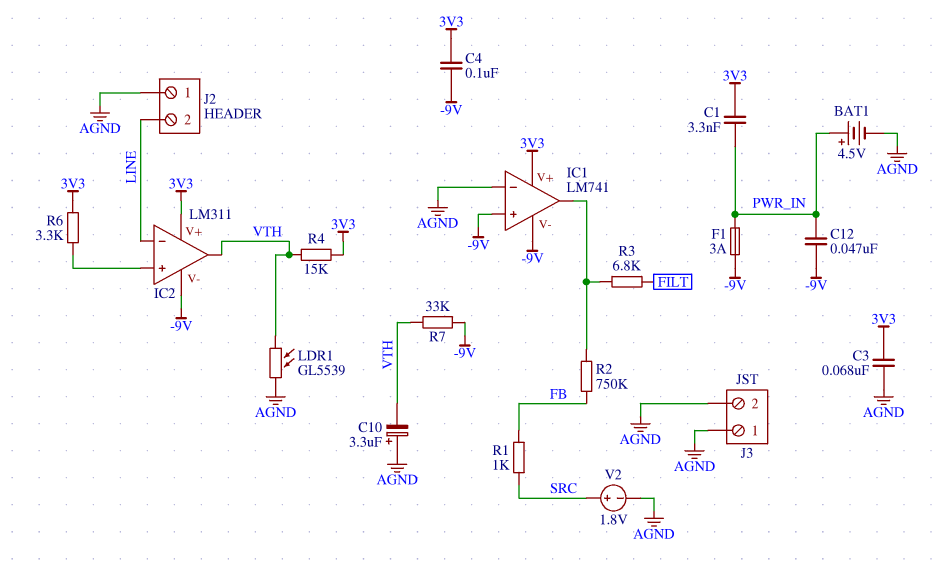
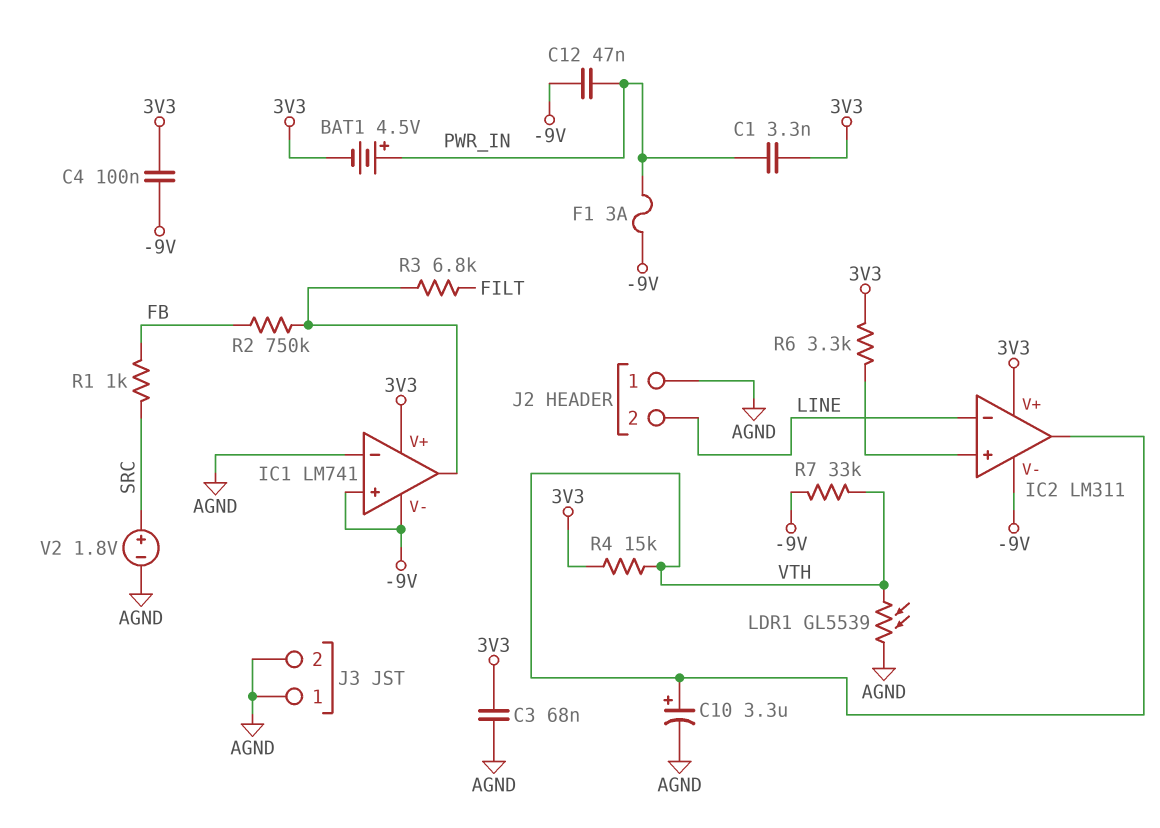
BAT1: 4.5V (plus PWR_IN, minus AGND) -> 4.5V (plus PWR_IN, minus 3V3)
C10: 3.3uF (plus AGND, minus VTH) -> 3.3uF (plus VTH, minus AGND)

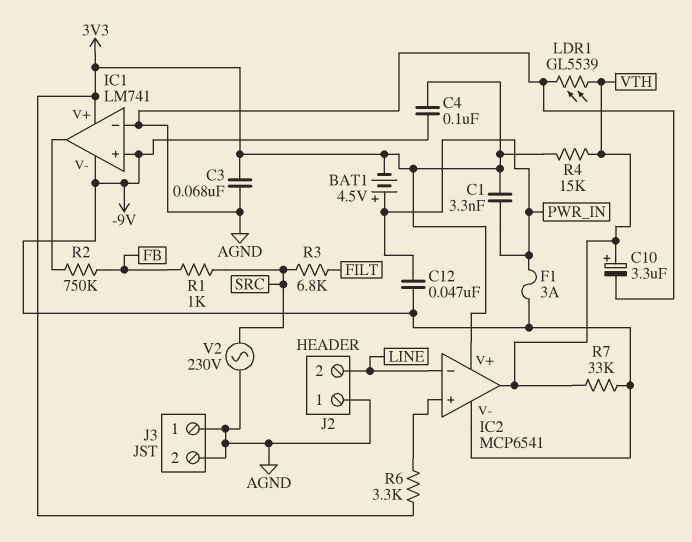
IC2: LM311 -> MCP6541
R3: 6.8k (FILT, IC1/out) -> 6.8k (FILT, SRC)
V2: 1.8V (plus SRC, minus AGND) -> AC 230V (AGND, SRC)

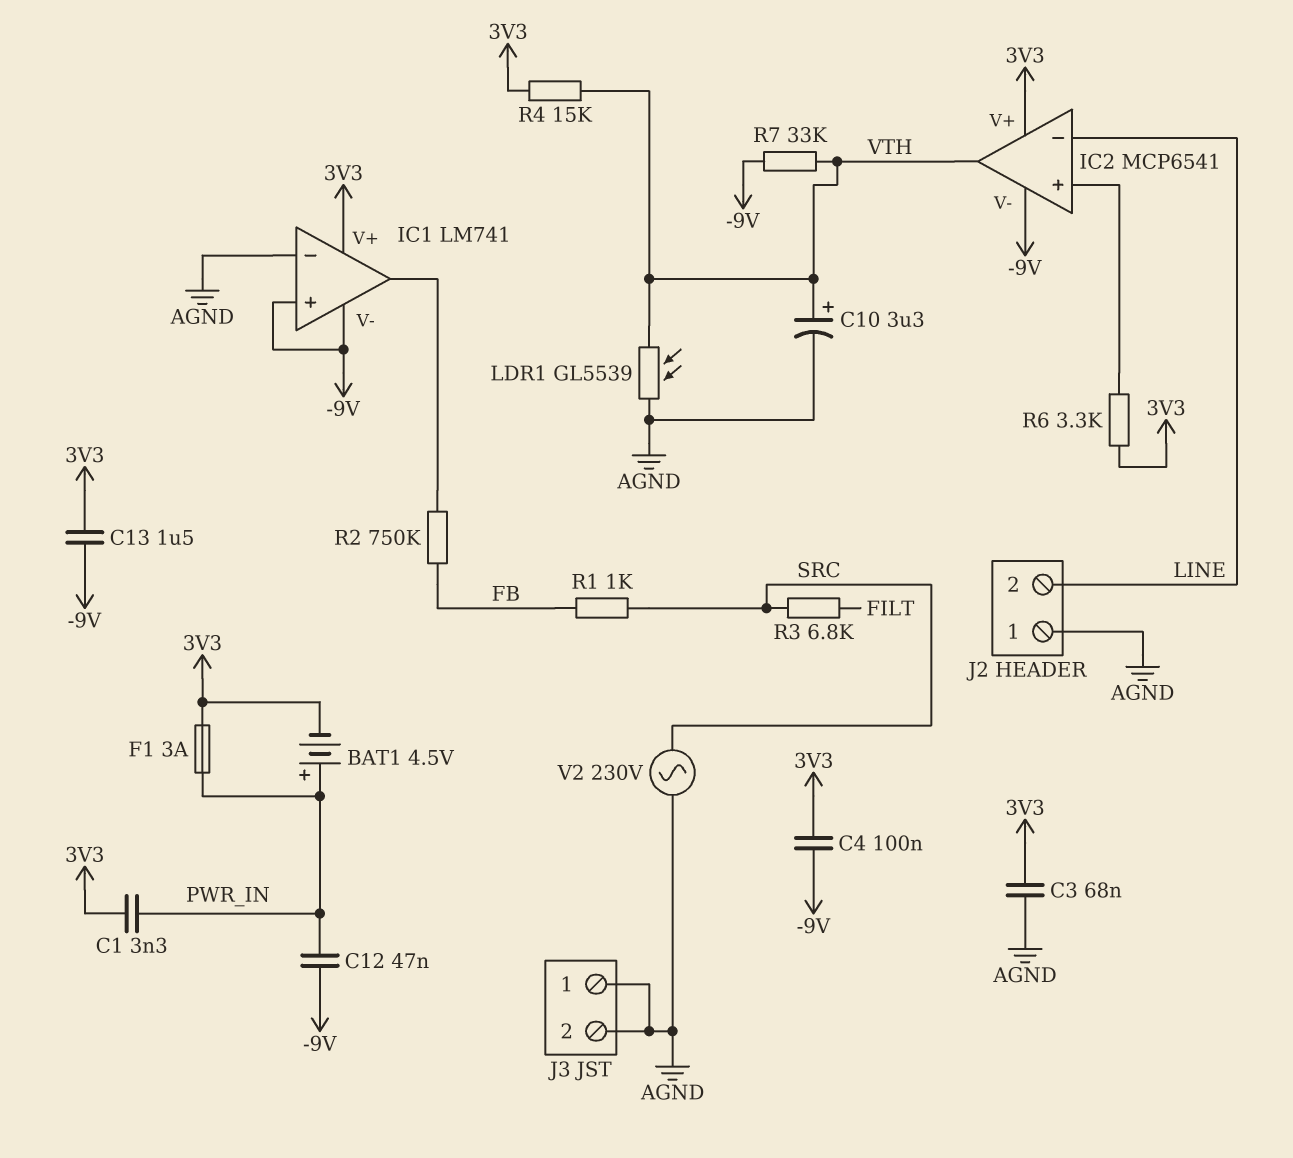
C13: none -> 1.5uF (-9V, 3V3)
F1: 3A (-9V, PWR_IN) -> 3A (3V3, PWR_IN)

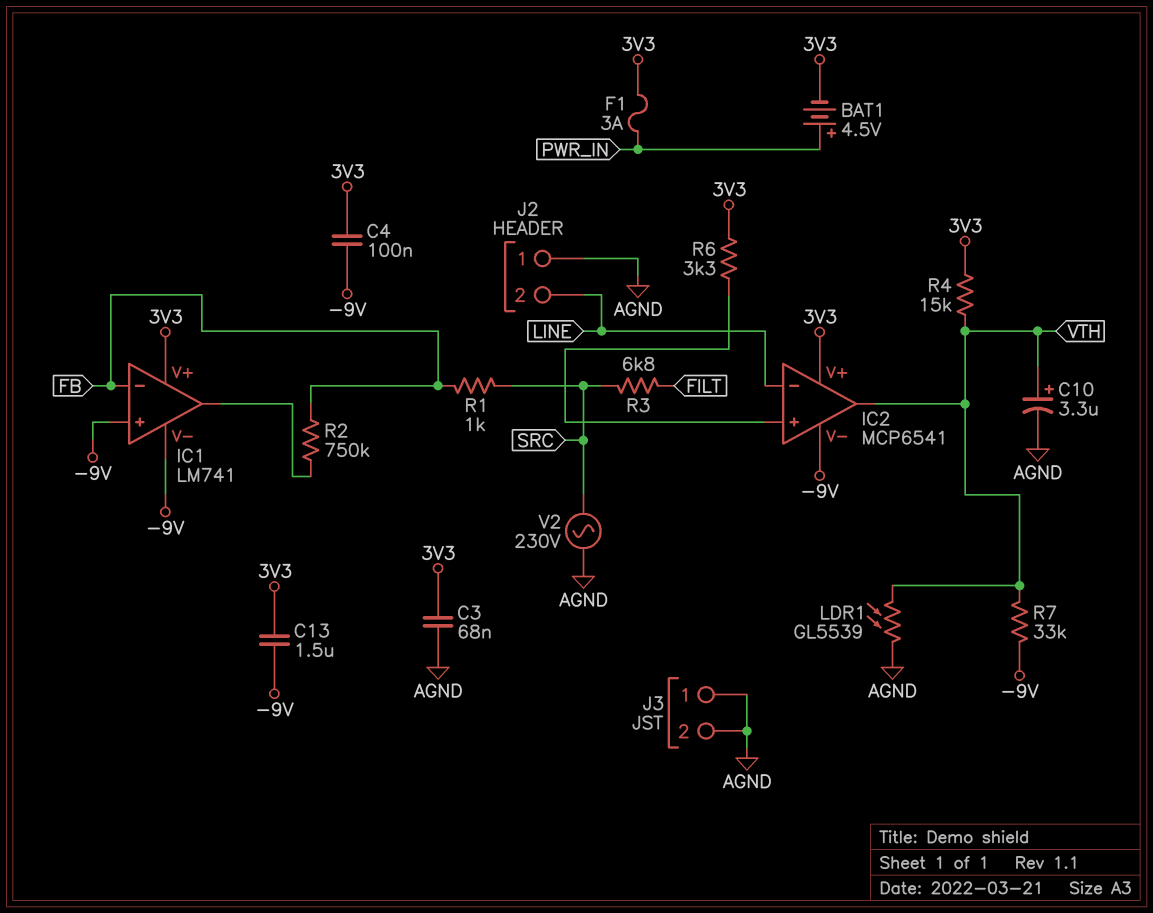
C1: 3.3nF (3V3, PWR_IN) -> none
C12: 47nF (-9V, PWR_IN) -> none
IC1 pin in-: AGND -> FB

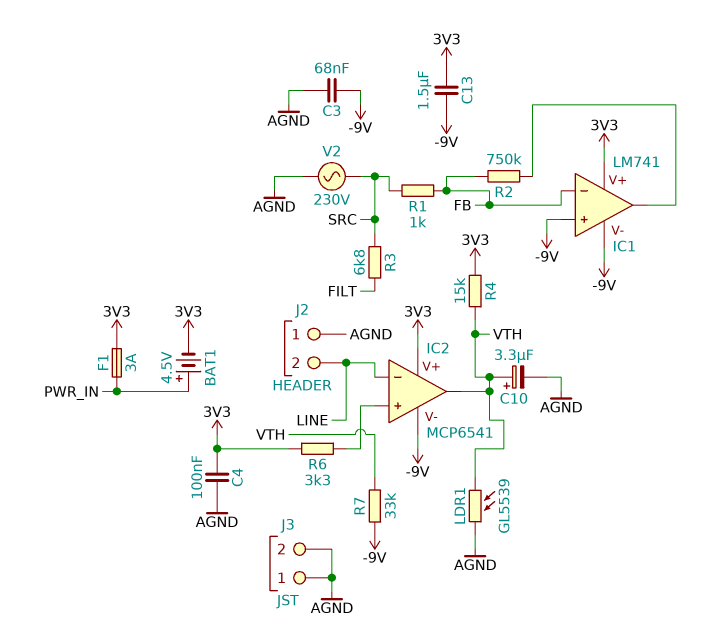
C3: 68nF (3V3, AGND) -> 68nF (-9V, AGND)
C4: 100nF (-9V, 3V3) -> 100nF (3V3, AGND)

